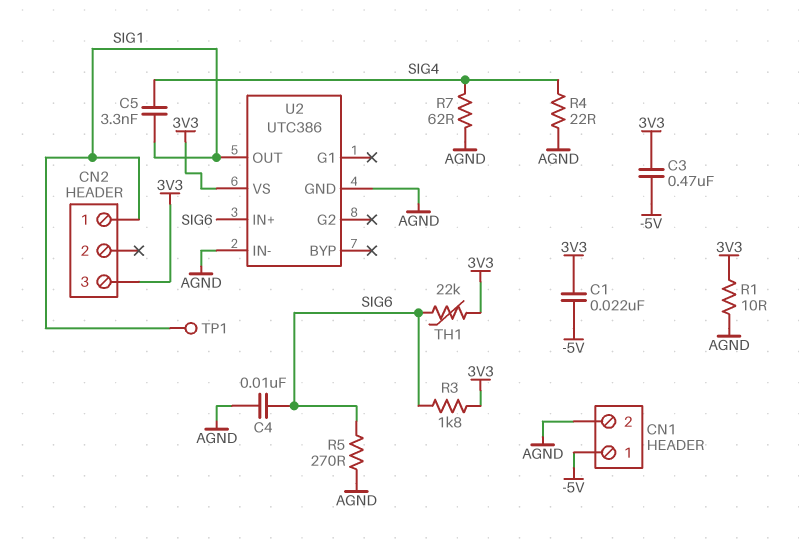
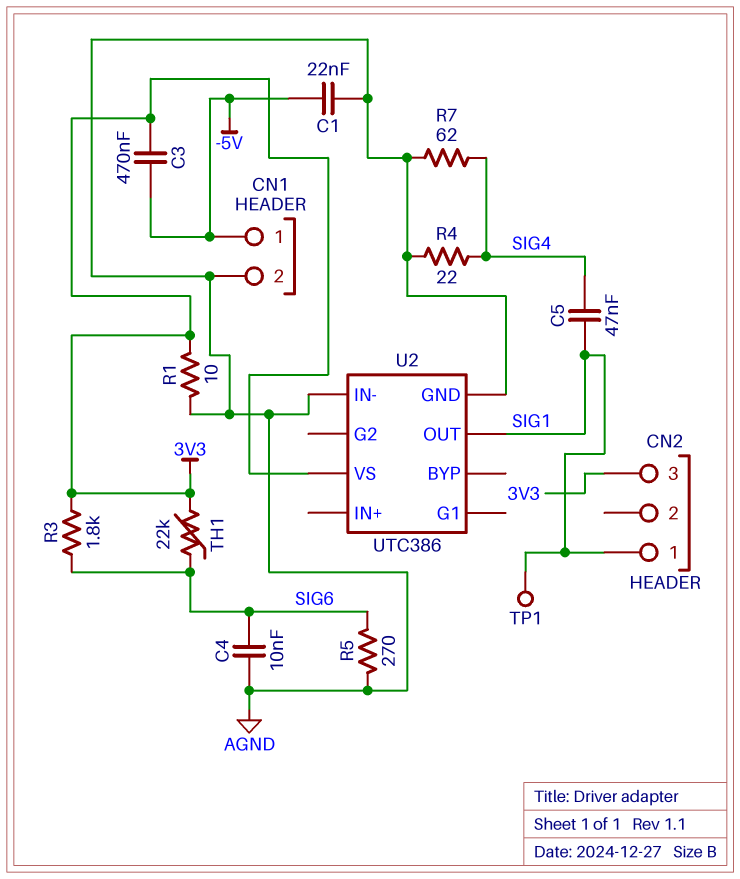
C1: 22nF (-5V, 3V3) -> 22nF (-5V, AGND)
C5: 3.3nF (SIG1, SIG4) -> 47nF (SIG1, SIG4)
U2 pin IN+: SIG6 -> none

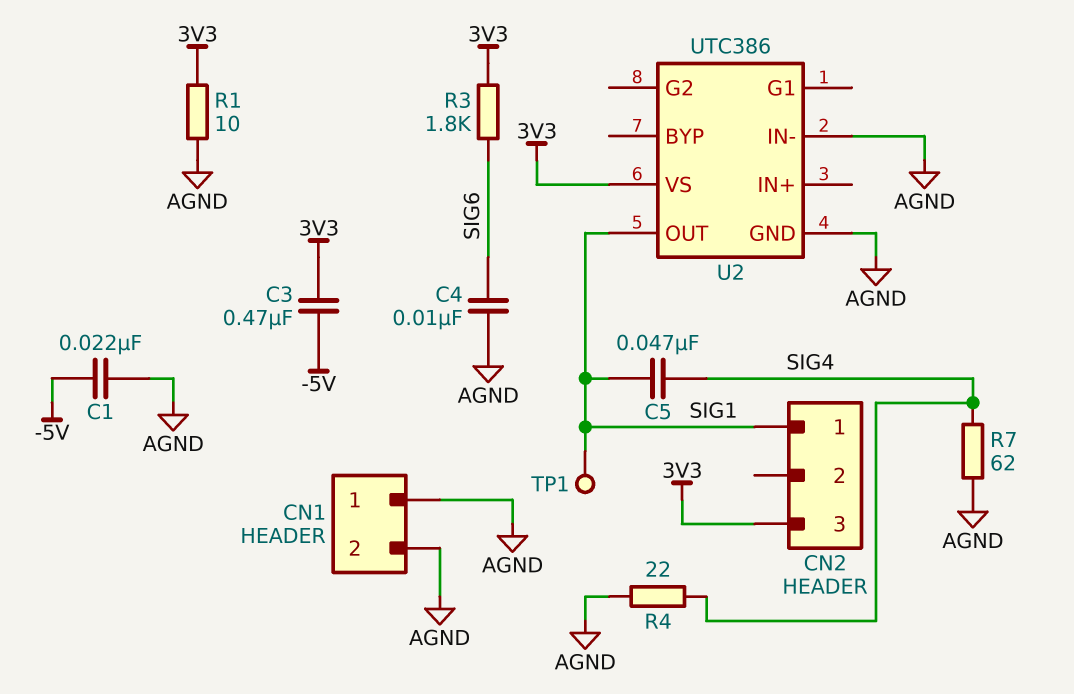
CN1 pin 1: -5V -> AGND
R5: 270 (AGND, SIG6) -> none
TH1: 22k (3V3, SIG6) -> none

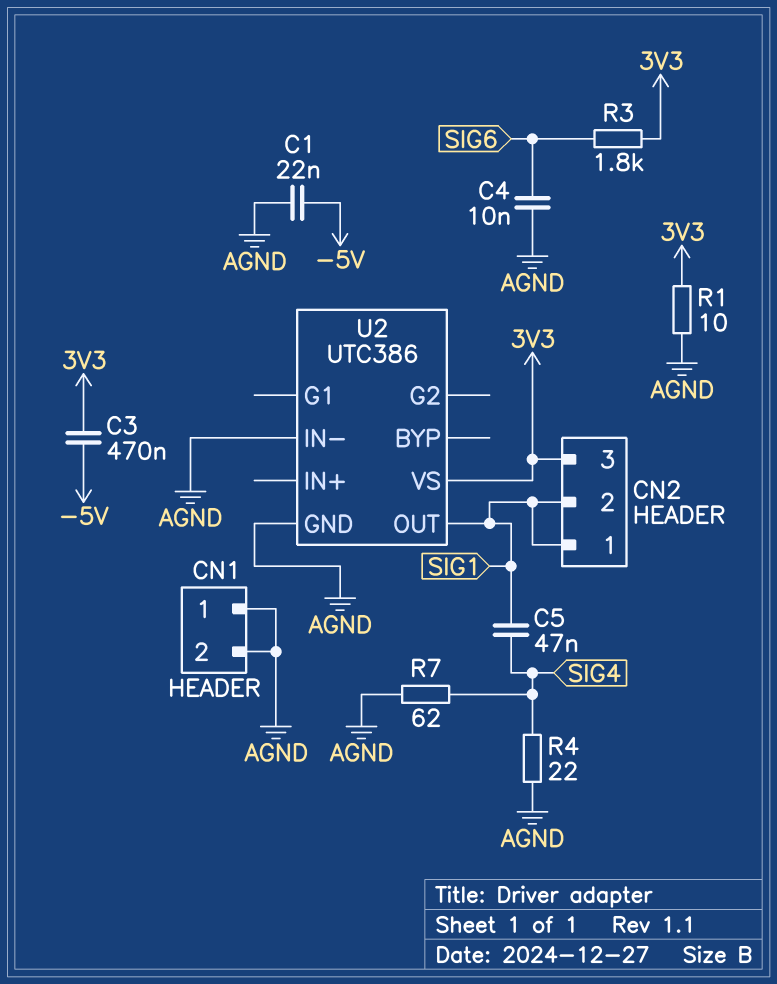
CN2 pin 2: none -> SIG1
TP1: test point (SIG1) -> none

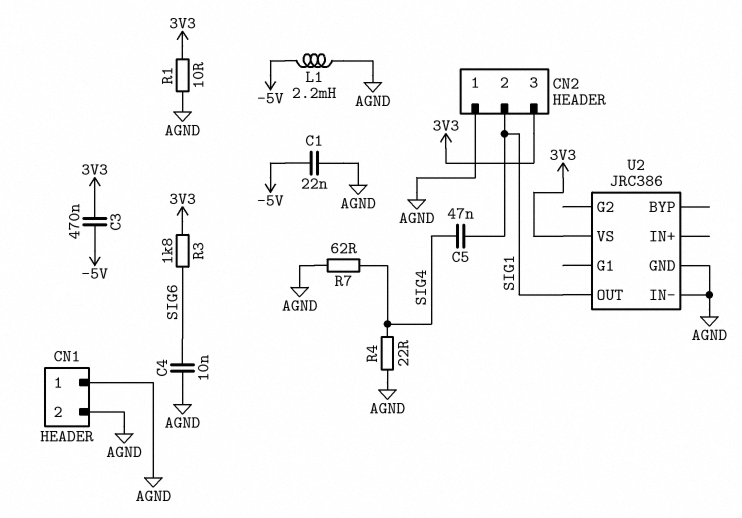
CN2 pin 1: SIG1 -> AGND
L1: none -> 2.2mH (-5V, AGND)
U2: UTC386 -> JRC386

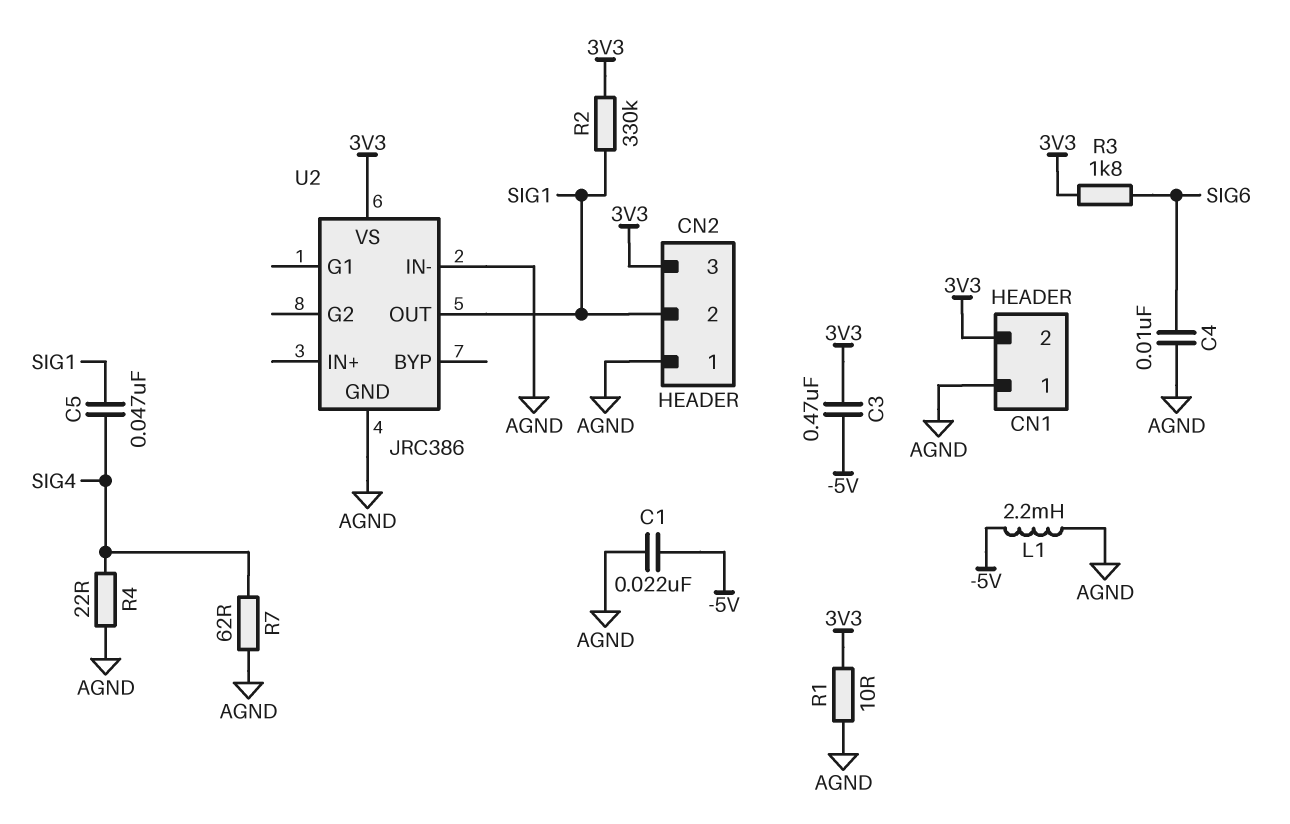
CN1 pin 2: AGND -> 3V3
R2: none -> 330k (3V3, SIG1)

